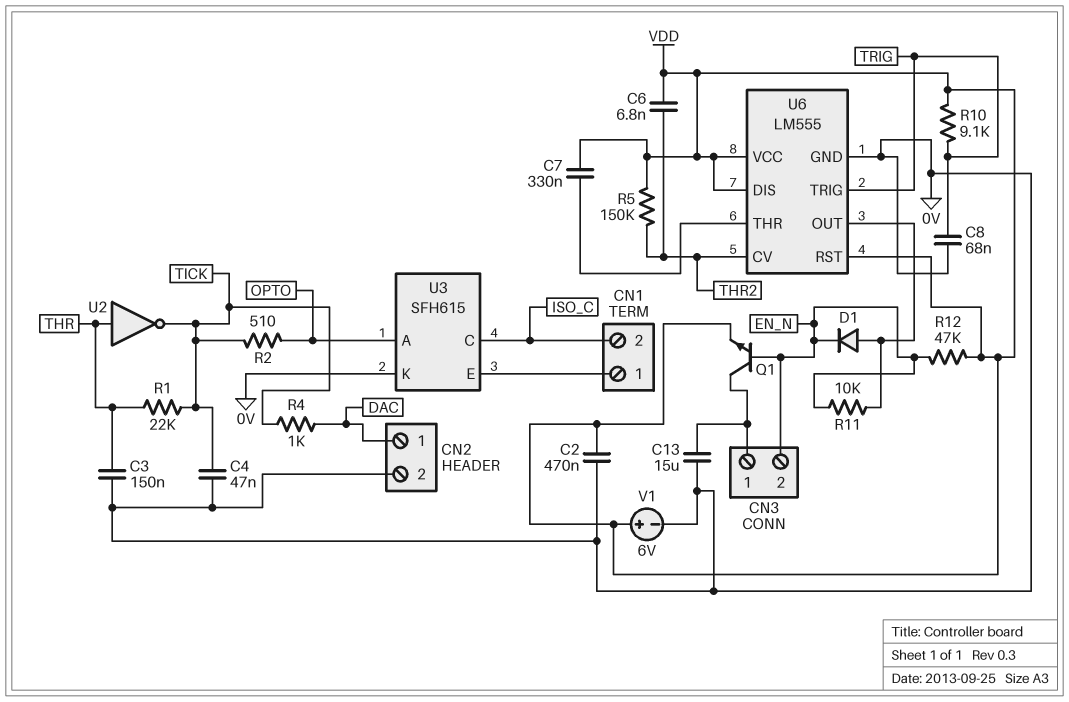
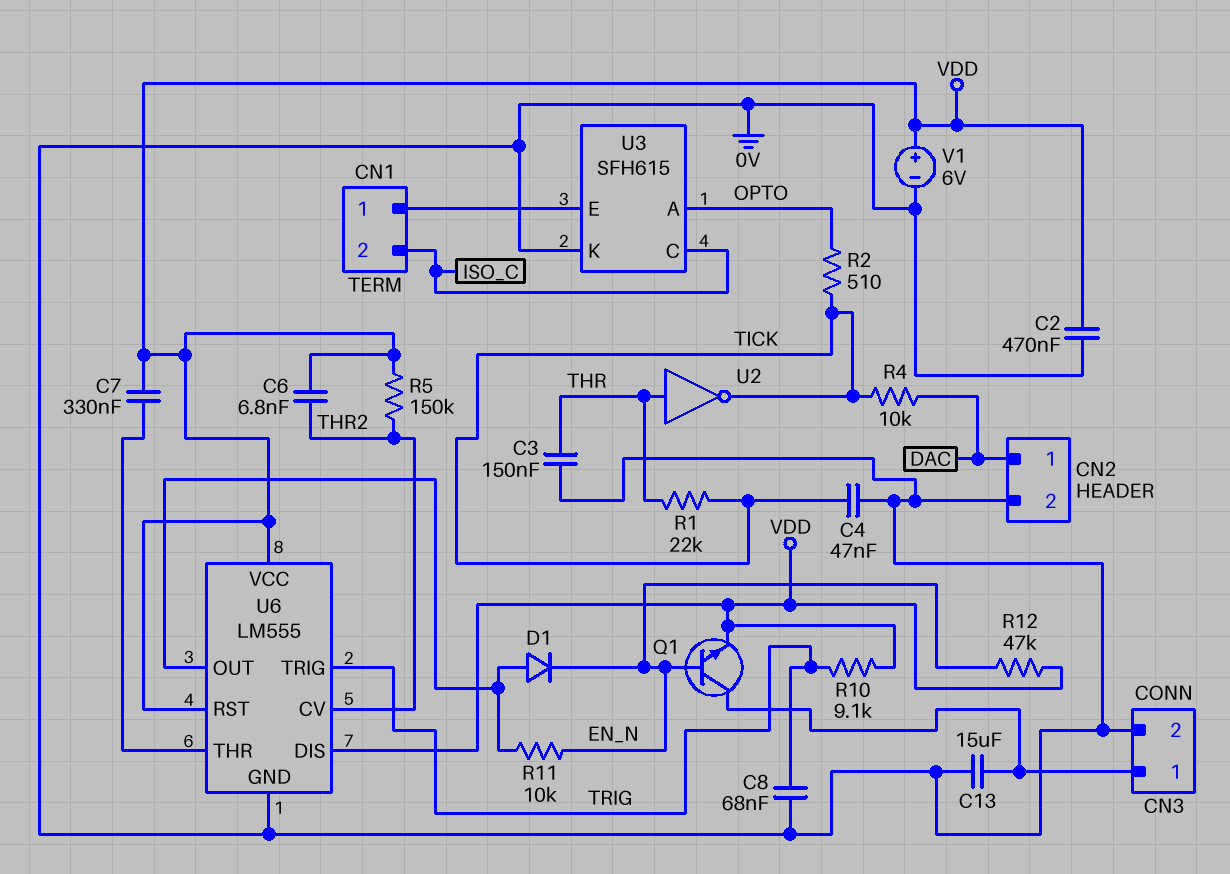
CN3 pin 2: EN_N -> 0V
R4: 1k (DAC, TICK) -> 10k (DAC, TICK)

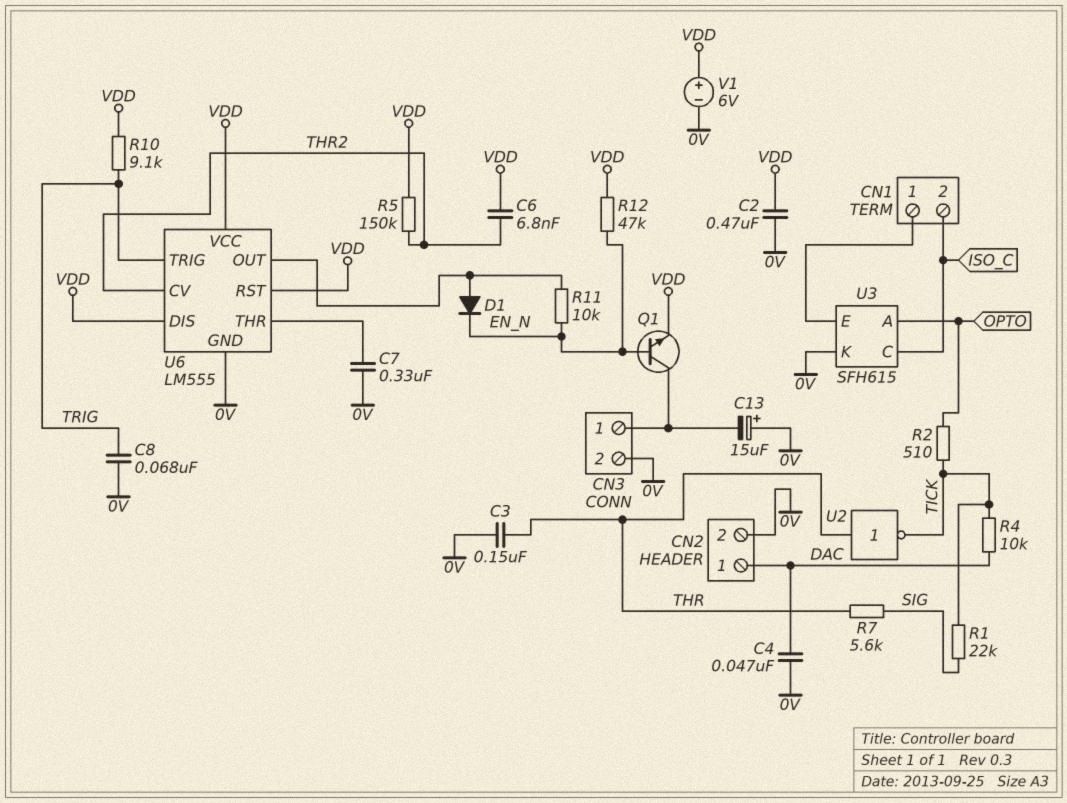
C4: 47nF (0V, TICK) -> 47nF (0V, DAC)
C7: 330nF (U6/THR, VDD) -> 330nF (0V, U6/THR)
C13: 15uF (0V, CN3/1) -> 15uF (plus 0V, minus CN3/1)
R1: 22k (THR, TICK) -> 22k (SIG, TICK)
R7: none -> 5.6k (SIG, THR)

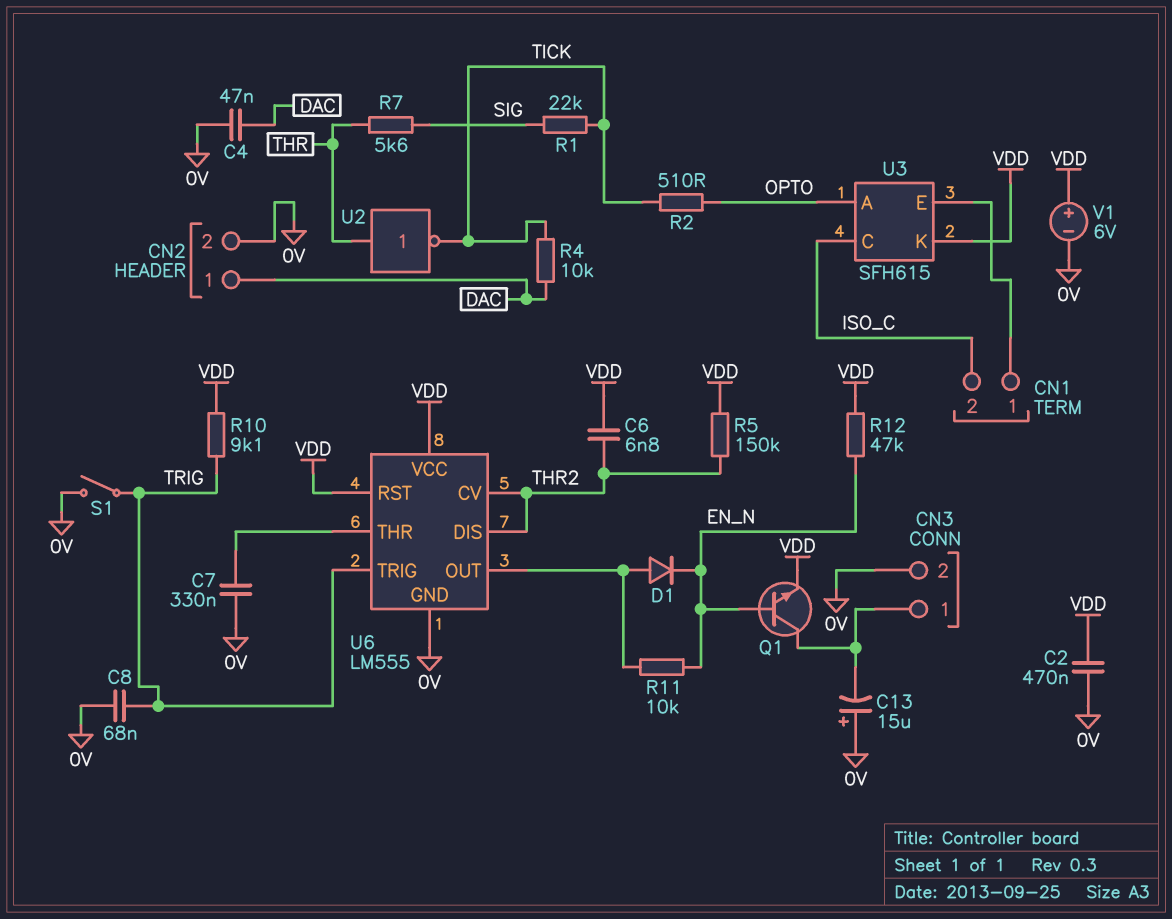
C3: 150nF (0V, THR) -> none
S1: none -> switch (0V, TRIG)
U3 pin K: 0V -> VDD
U6 pin DIS: VDD -> THR2

